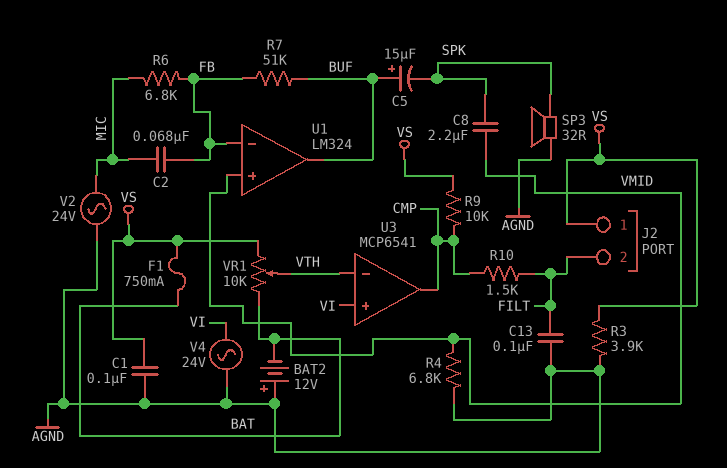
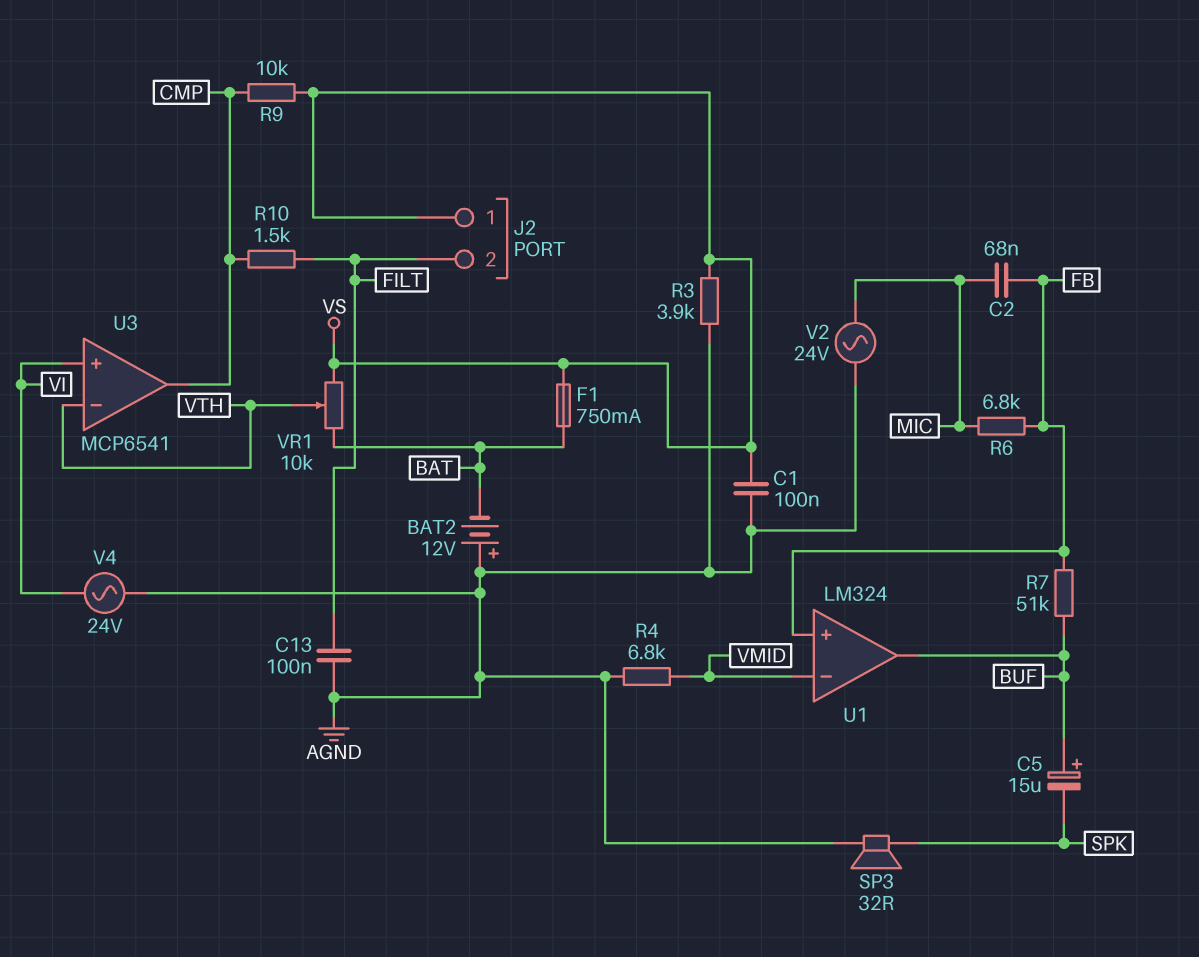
C8: 2.2uF (SPK, VMID) -> none
U1 pin in+: VMID -> FB
U1 pin in-: FB -> VMID

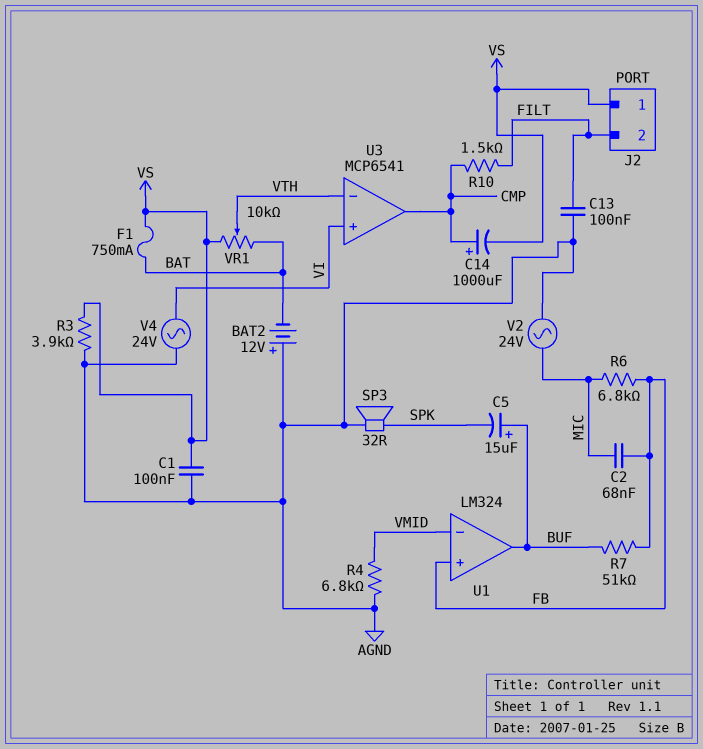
C14: none -> 1000uF (plus CMP, minus VS)
R9: 10k (CMP, VS) -> none

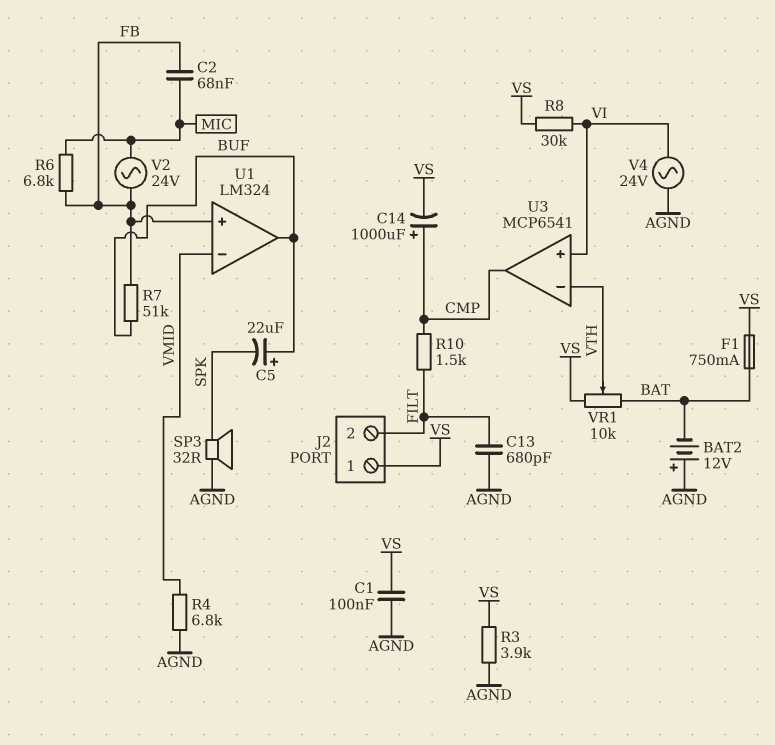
C5: 15uF (plus BUF, minus SPK) -> 22uF (plus BUF, minus SPK)
C13: 100nF (AGND, FILT) -> 680pF (AGND, FILT)
R8: none -> 30k (VI, VS)
V2: AC 24V (AGND, MIC) -> AC 24V (FB, MIC)

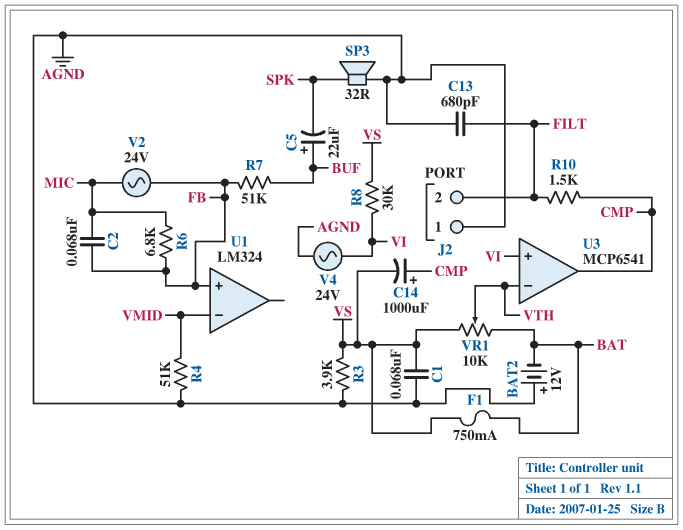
C1: 100nF (AGND, VS) -> 68nF (AGND, VS)
J2 pin 1: VS -> AGND
R4: 6.8k (AGND, VMID) -> 51k (AGND, VMID)
U1 pin out: BUF -> none

